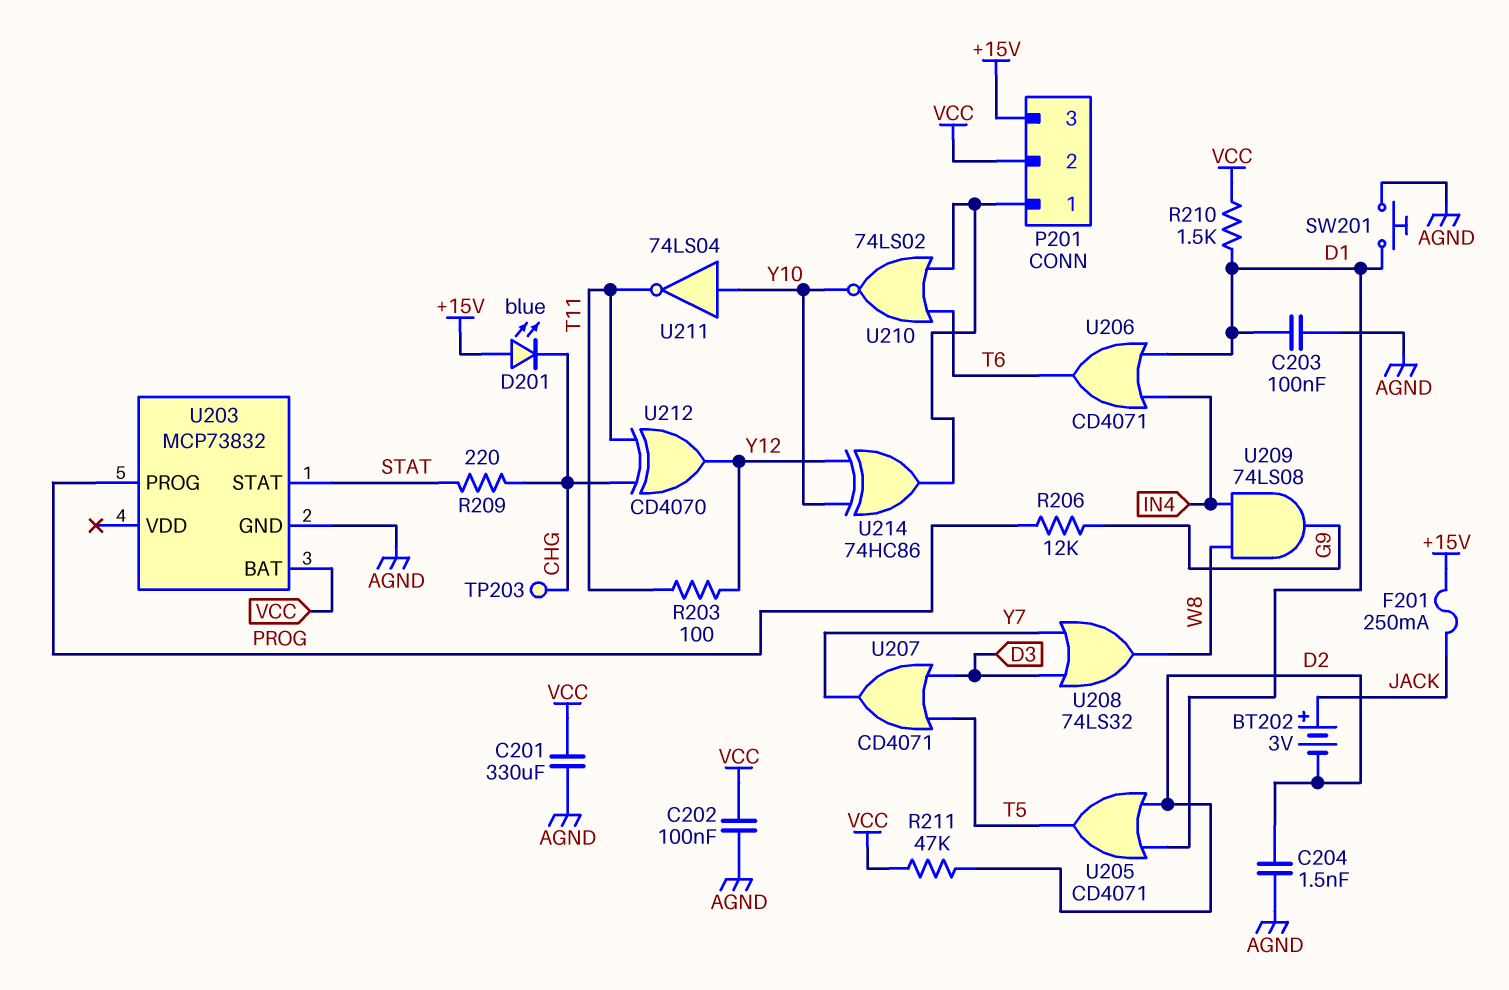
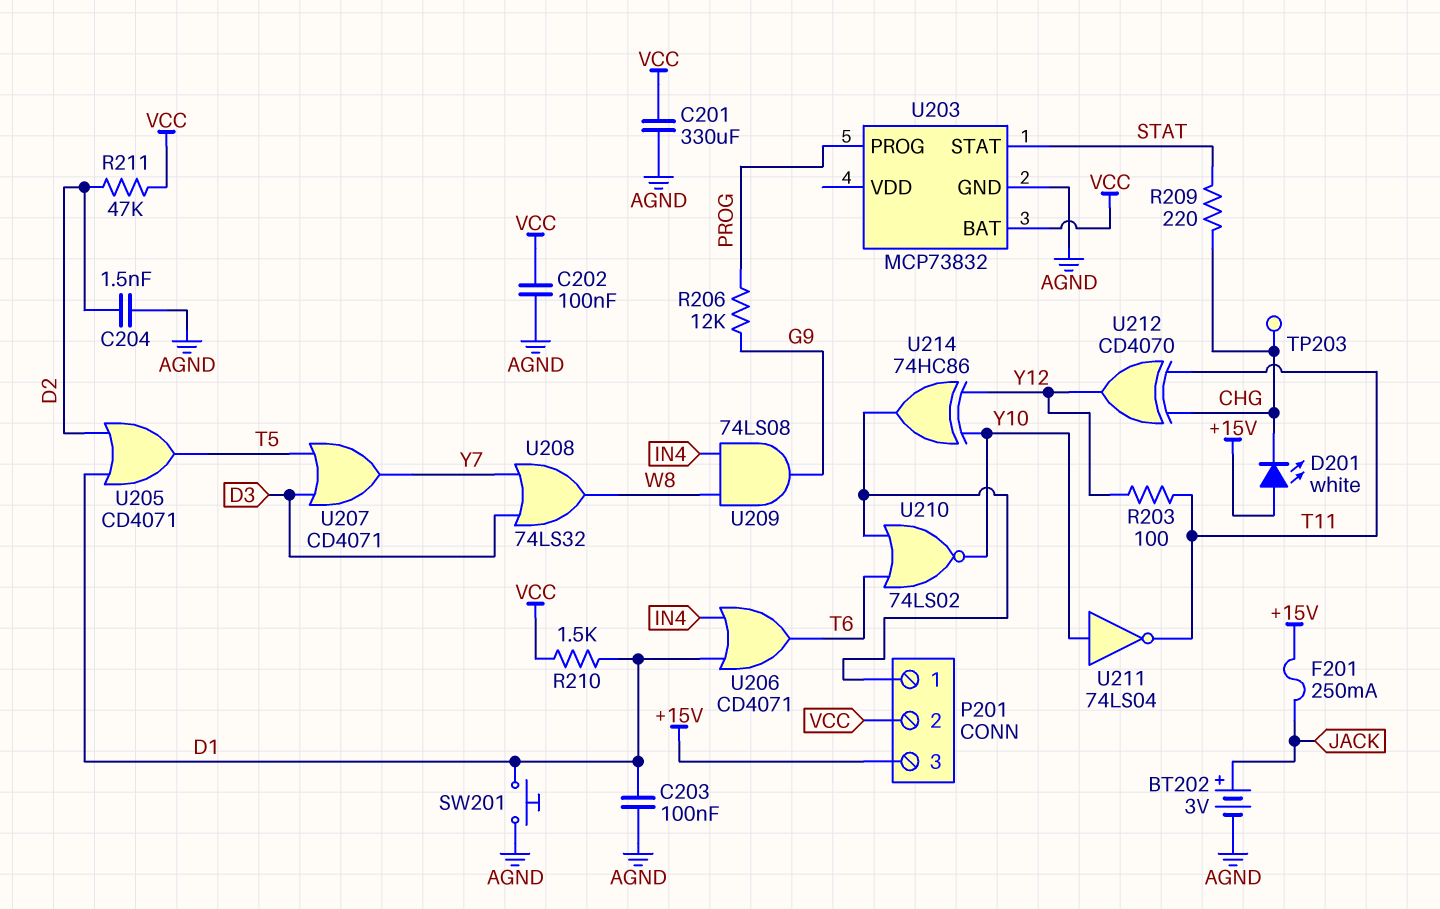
BT202: 3V (plus JACK, minus D2) -> 3V (plus JACK, minus AGND)
D201: LED blue (A +15V, K CHG) -> LED white (A +15V, K CHG)

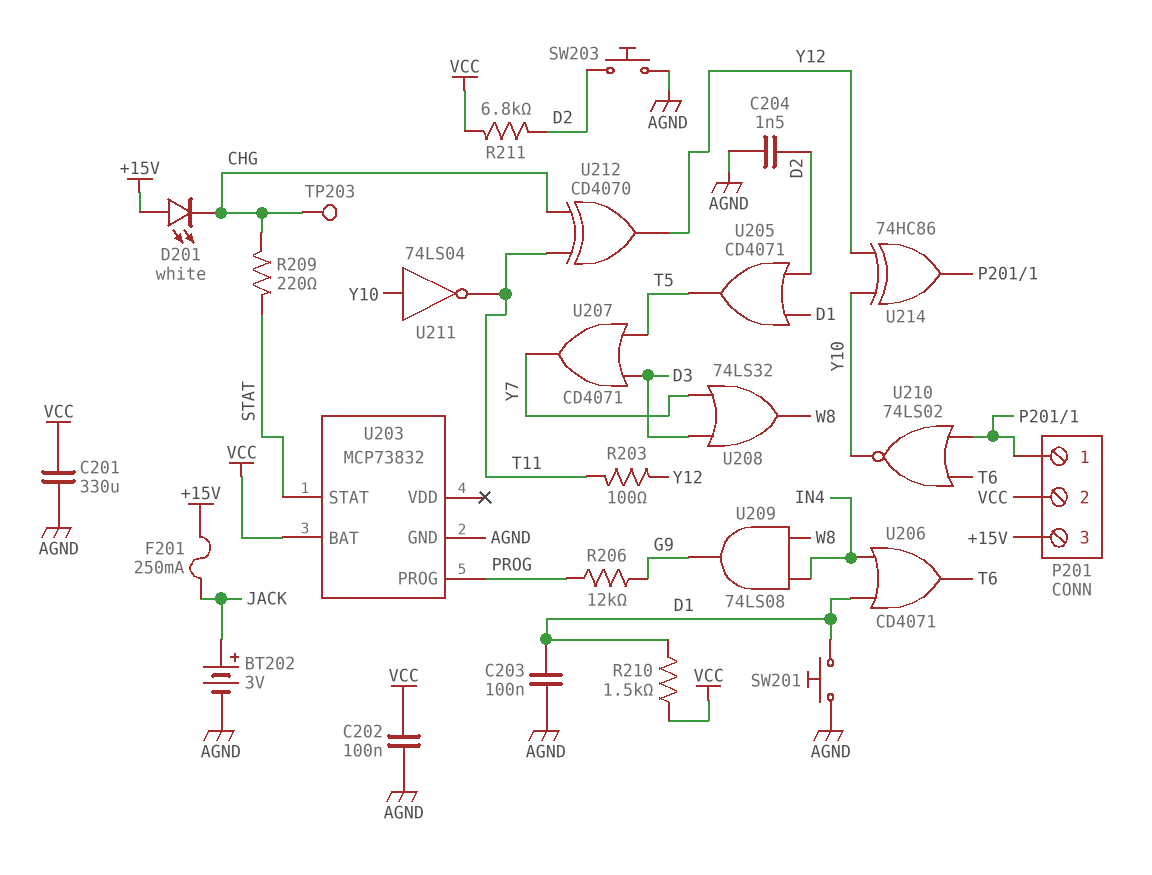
R211: 47k (D2, VCC) -> 6.8k (D2, VCC)
SW203: none -> button (AGND, D2)

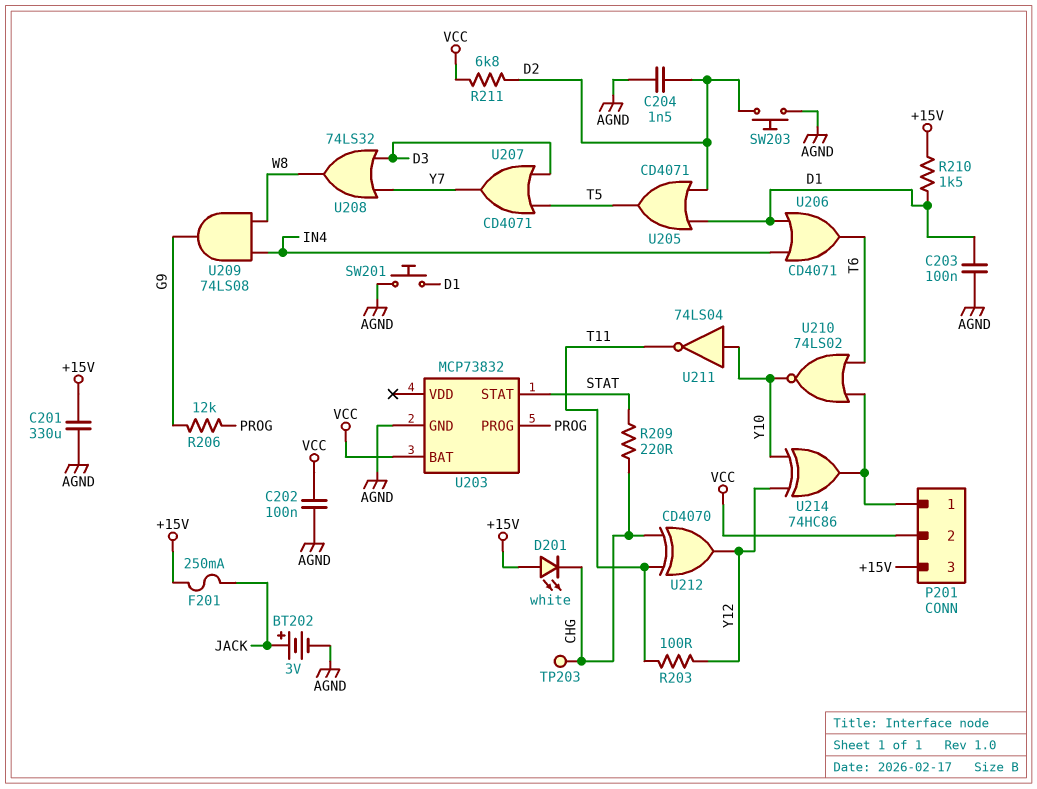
C201: 330uF (AGND, VCC) -> 330uF (+15V, AGND)
R210: 1.5k (D1, VCC) -> 1.5k (+15V, D1)

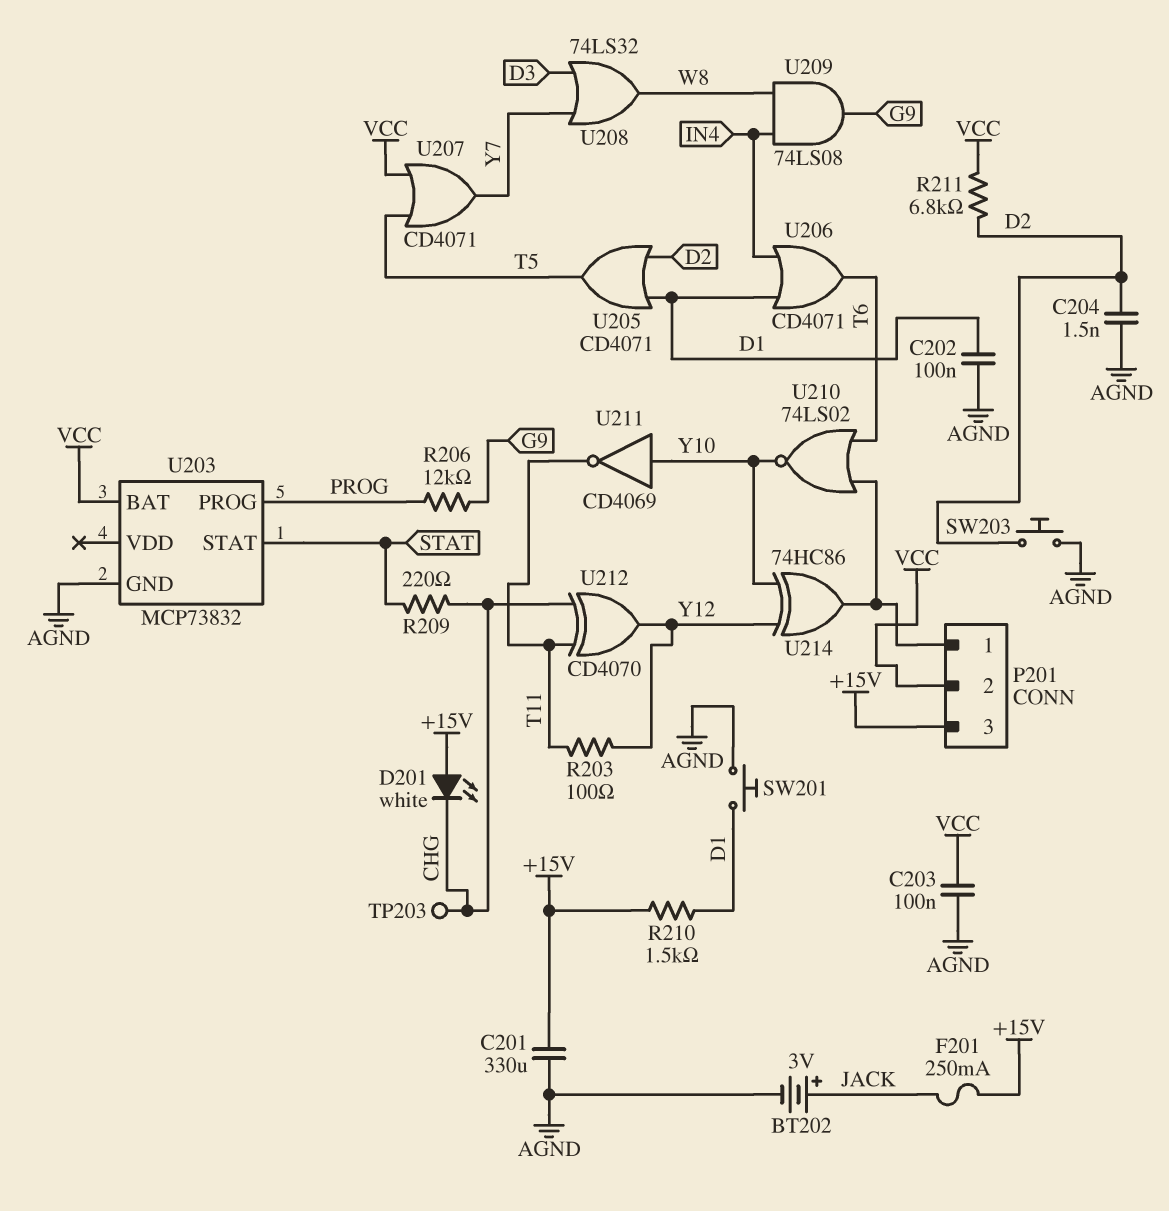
C202: 100nF (AGND, VCC) -> 100nF (AGND, D1)
C203: 100nF (AGND, D1) -> 100nF (AGND, VCC)
U207: OR CD4071 (in D3, in T5, out Y7) -> OR CD4071 (in T5, in VCC, out Y7)
U211: NOT 74LS04 (in Y10, out T11) -> NOT CD4069 (in Y10, out T11)

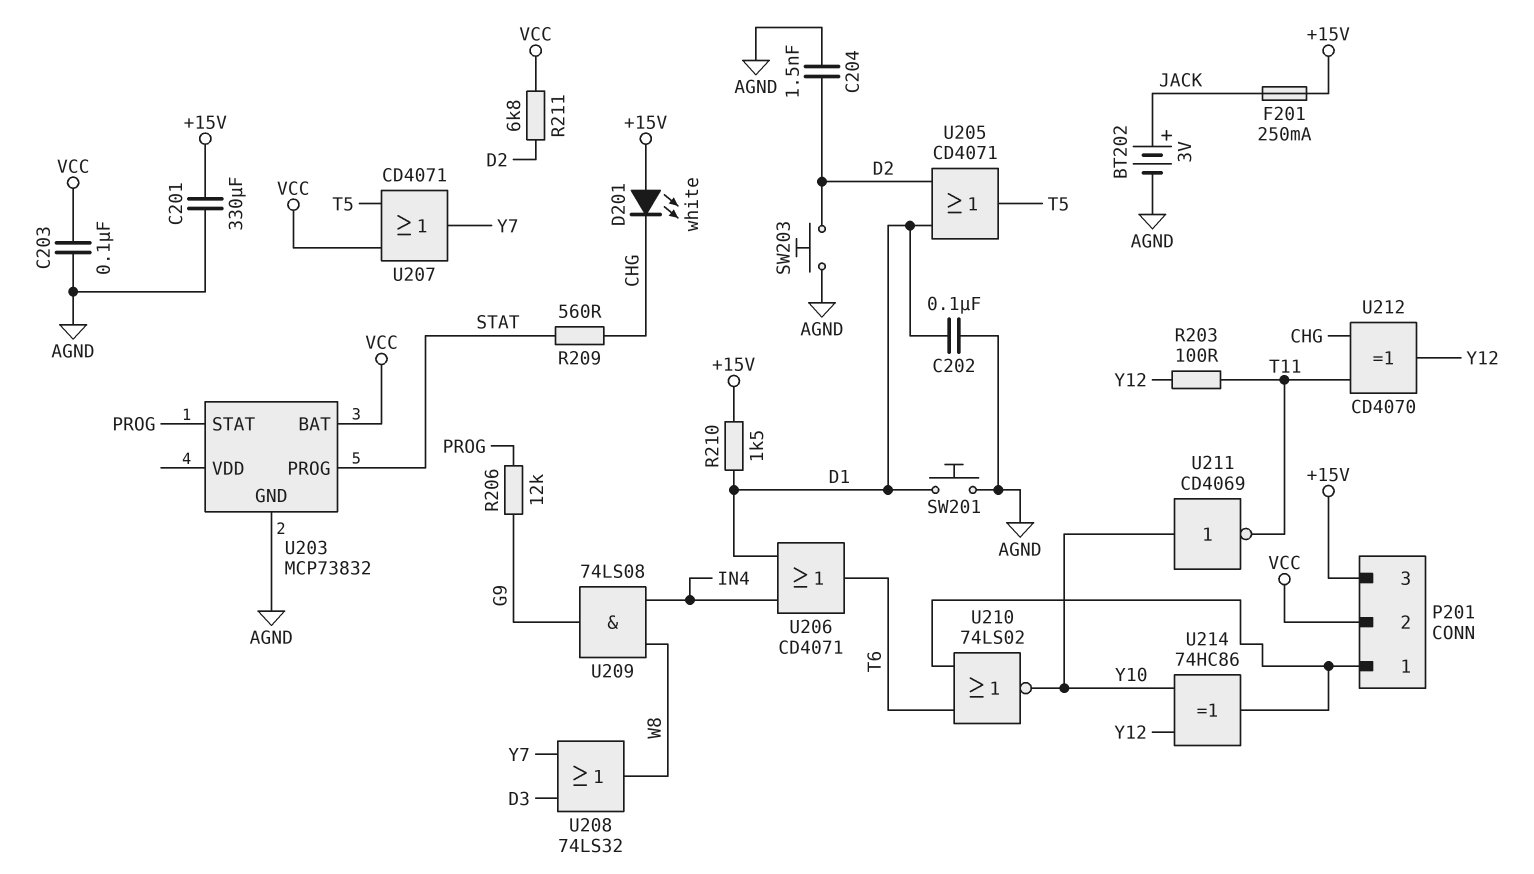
R209: 220 (CHG, STAT) -> 560 (CHG, STAT)
TP203: test point (CHG) -> none
U203 pin PROG: PROG -> STAT
U203 pin STAT: STAT -> PROG

